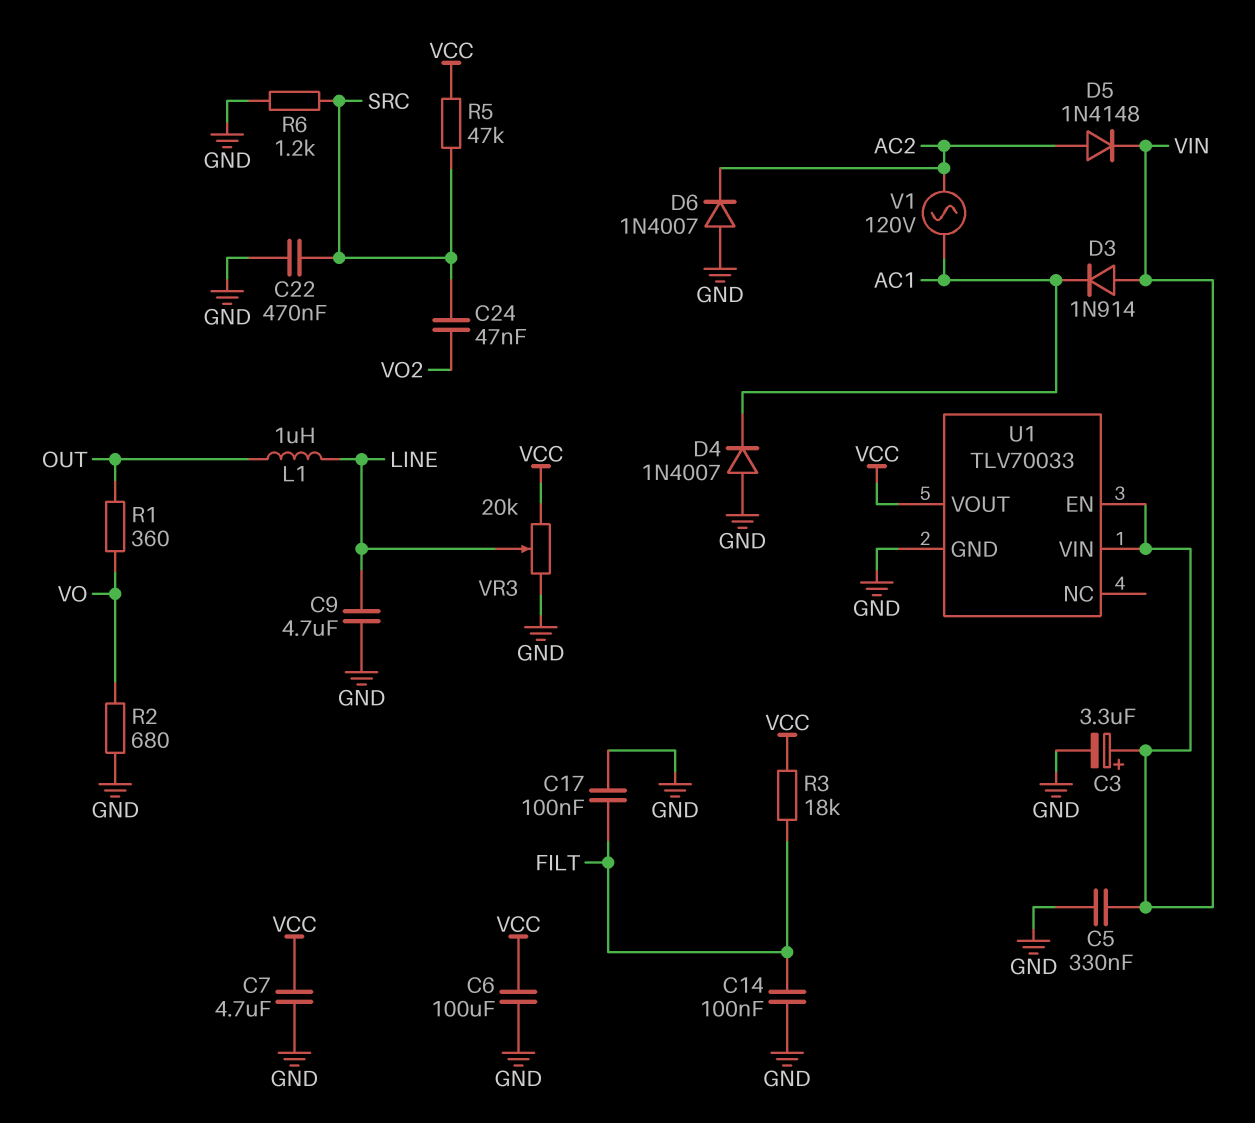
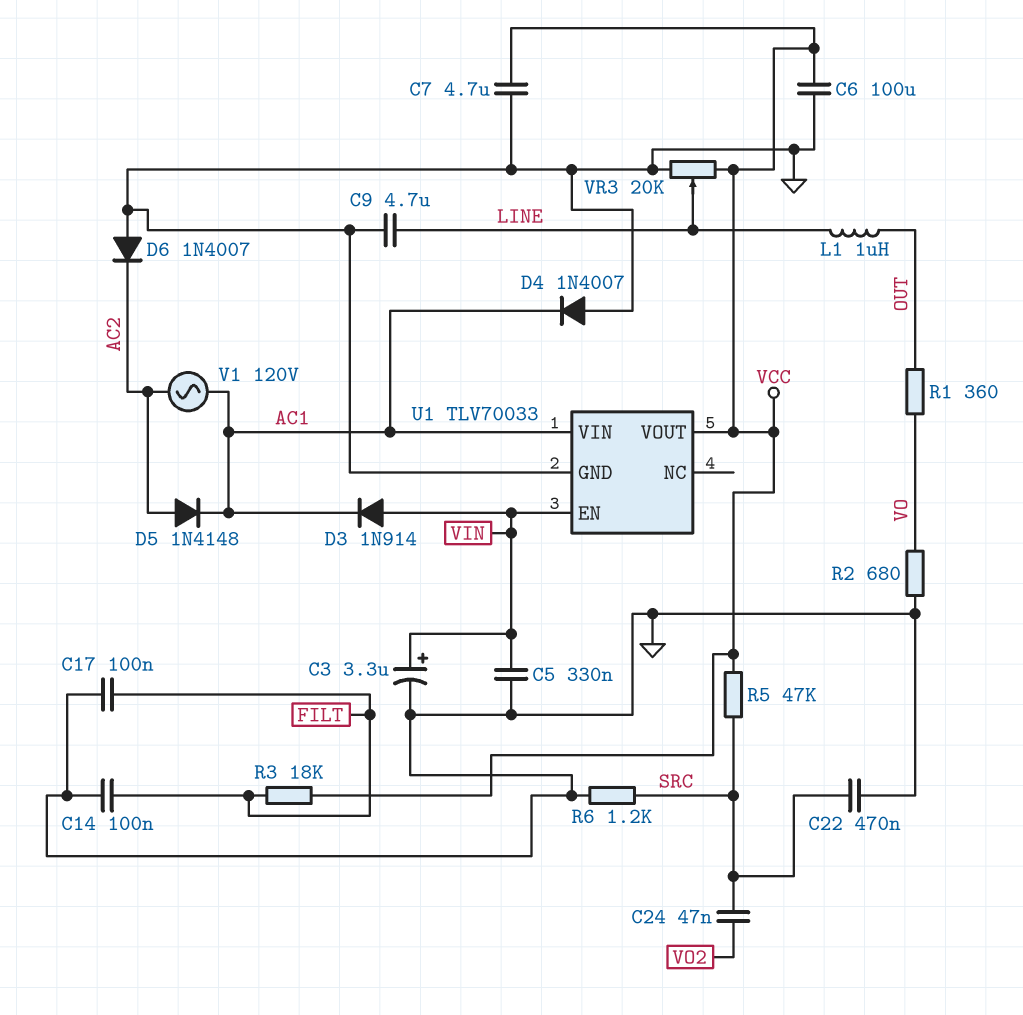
D5: diode 1N4148 (A AC2, K VIN) -> diode 1N4148 (A AC2, K AC1)
U1 pin VIN: VIN -> AC1

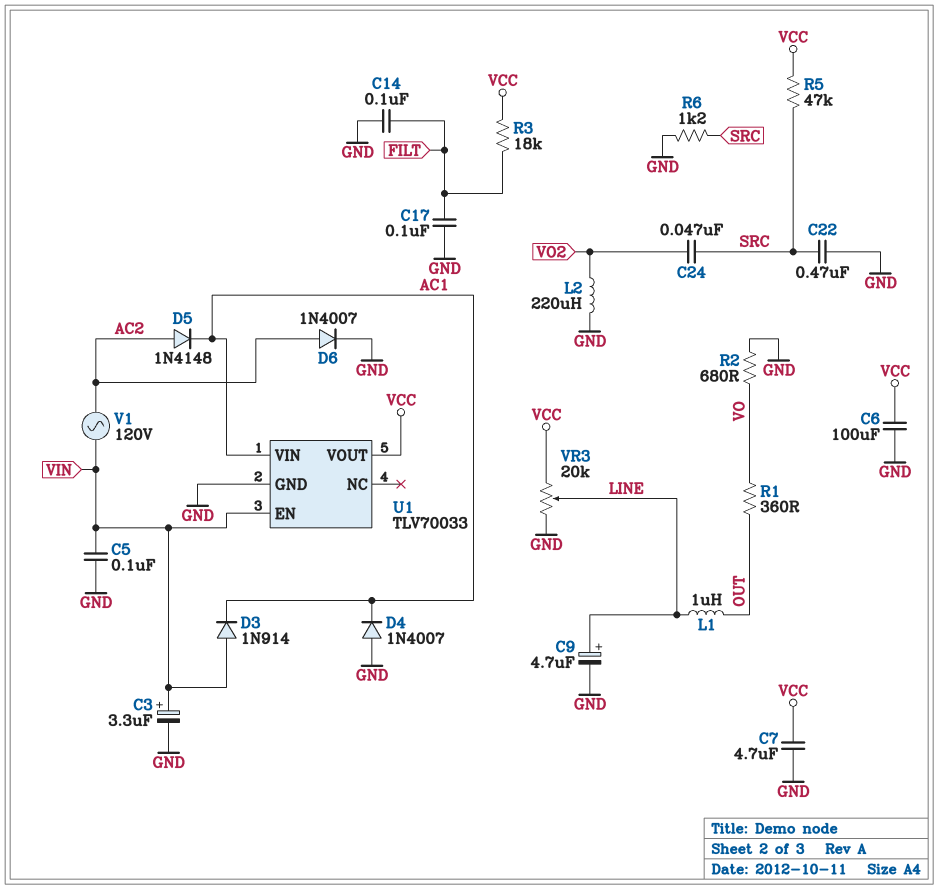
C5: 330nF (GND, VIN) -> 100nF (GND, VIN)
C9: 4.7uF (GND, LINE) -> 4.7uF (plus LINE, minus GND)
D6: diode 1N4007 (A GND, K AC2) -> diode 1N4007 (A AC2, K GND)
L2: none -> 220uH (GND, VO2)
V1: AC 120V (AC1, AC2) -> AC 120V (AC2, VIN)

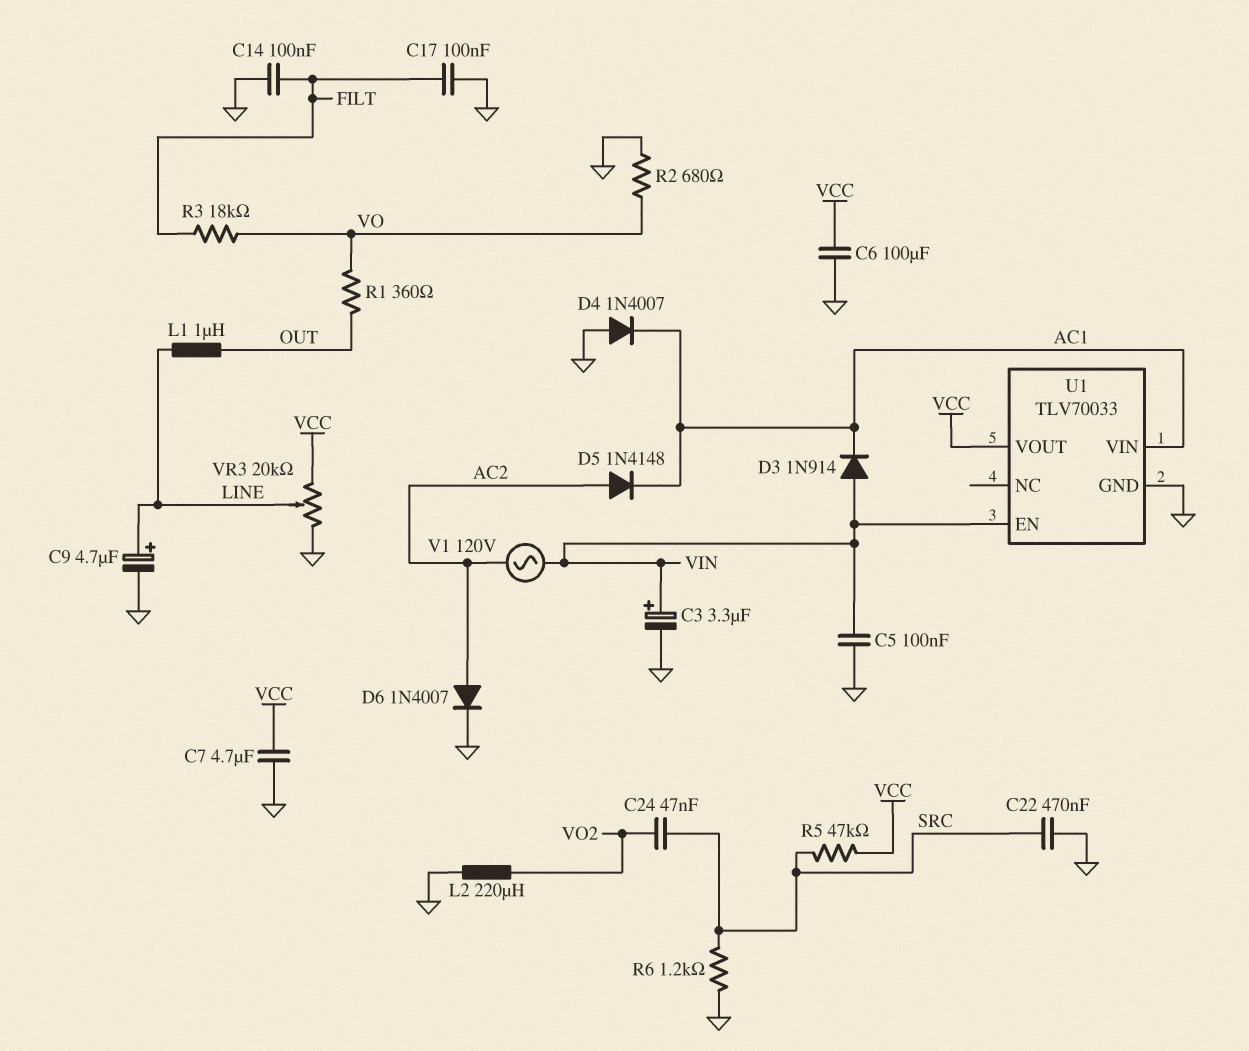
R3: 18k (FILT, VCC) -> 18k (FILT, VO)

